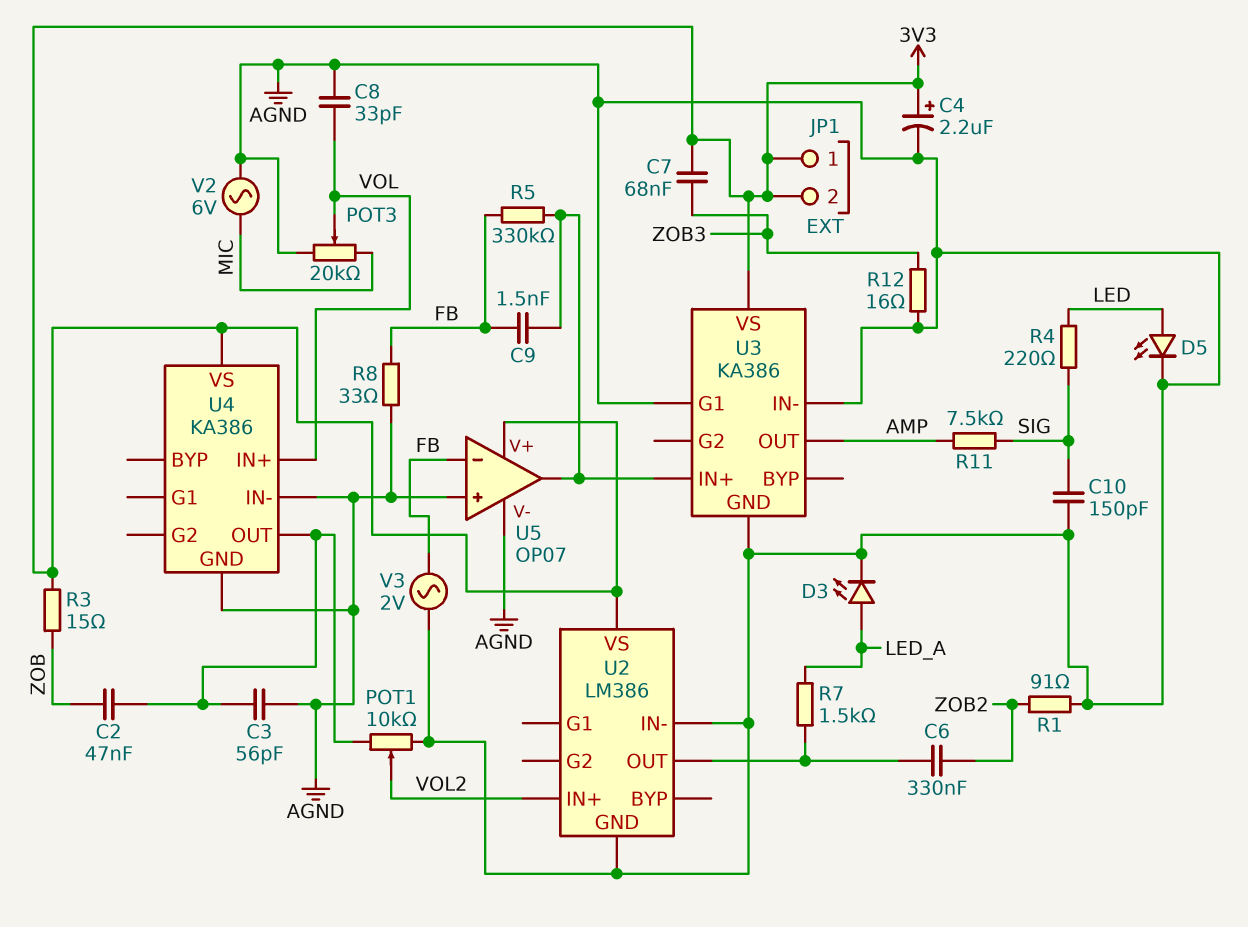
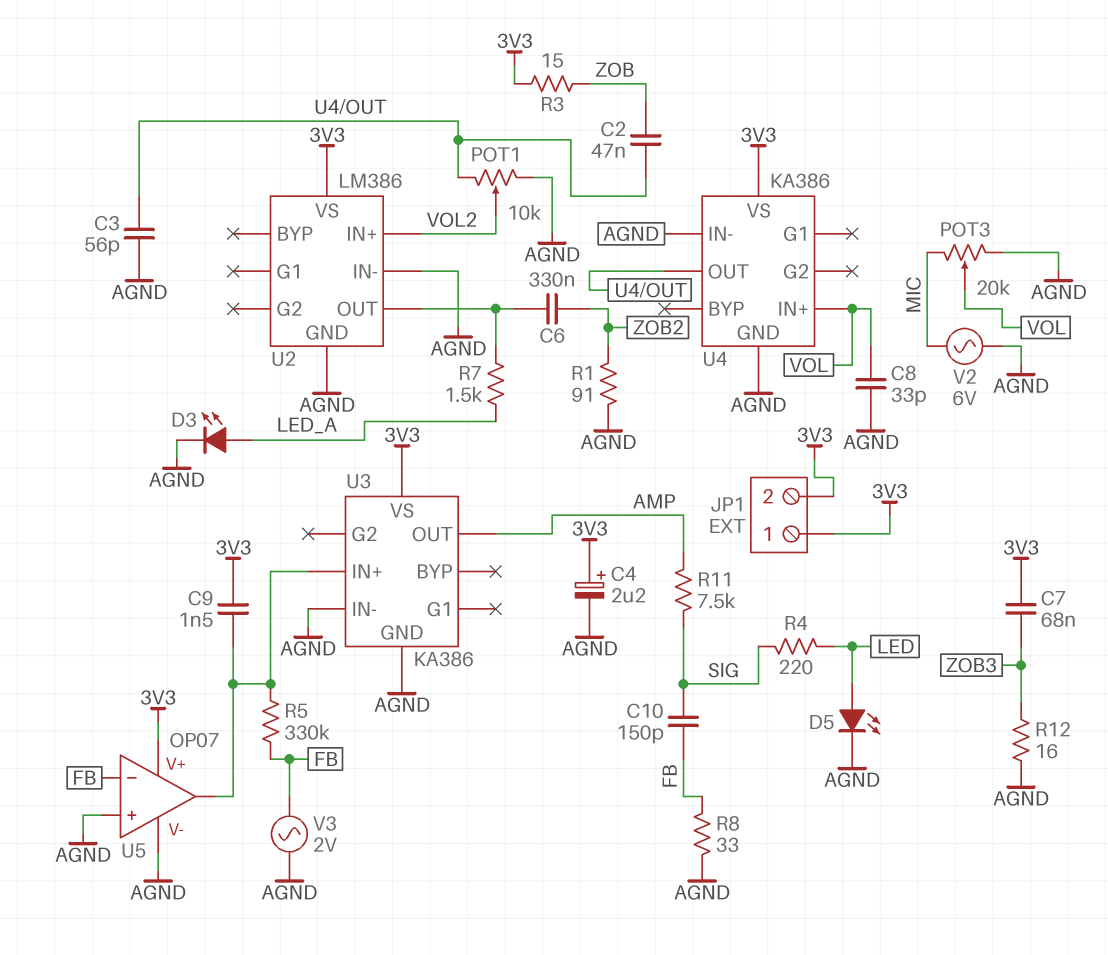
C9: 1.5nF (FB, U3/IN+) -> 1.5nF (3V3, U3/IN+)
C10: 150pF (AGND, SIG) -> 150pF (FB, SIG)
U3 pin G1: AGND -> none

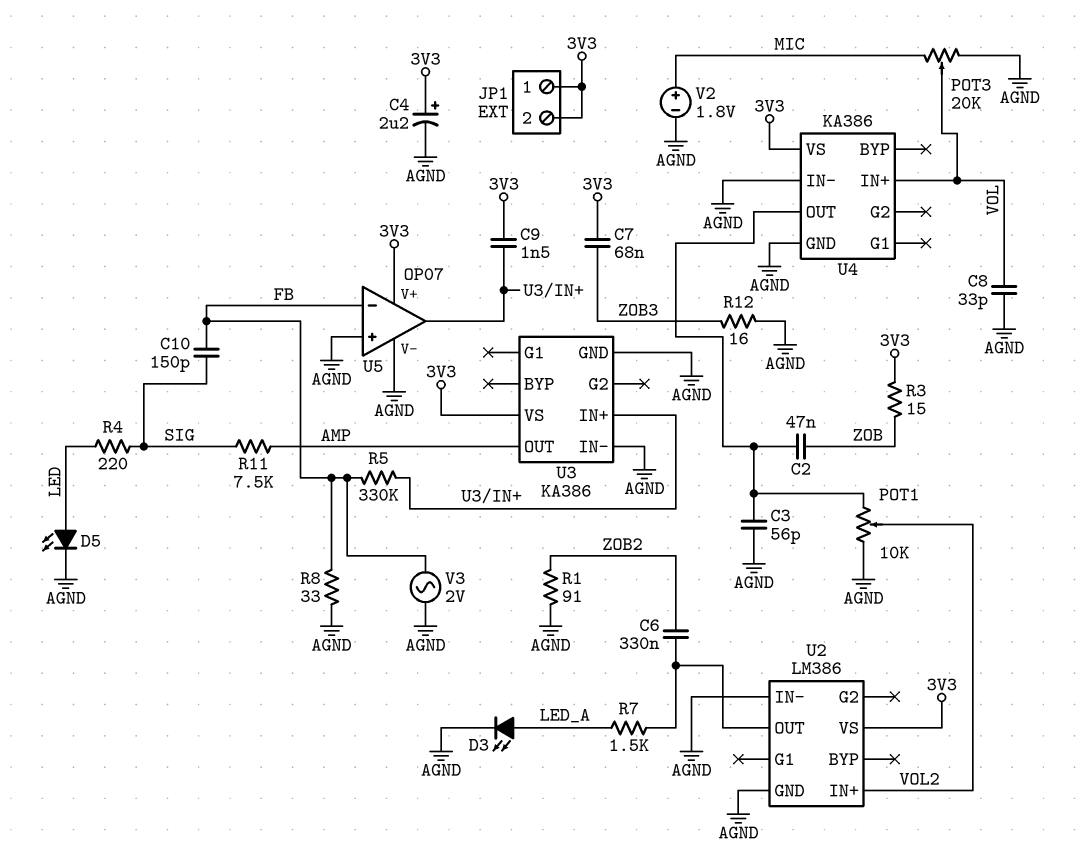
V2: AC 6V (AGND, MIC) -> 1.8V (plus MIC, minus AGND)

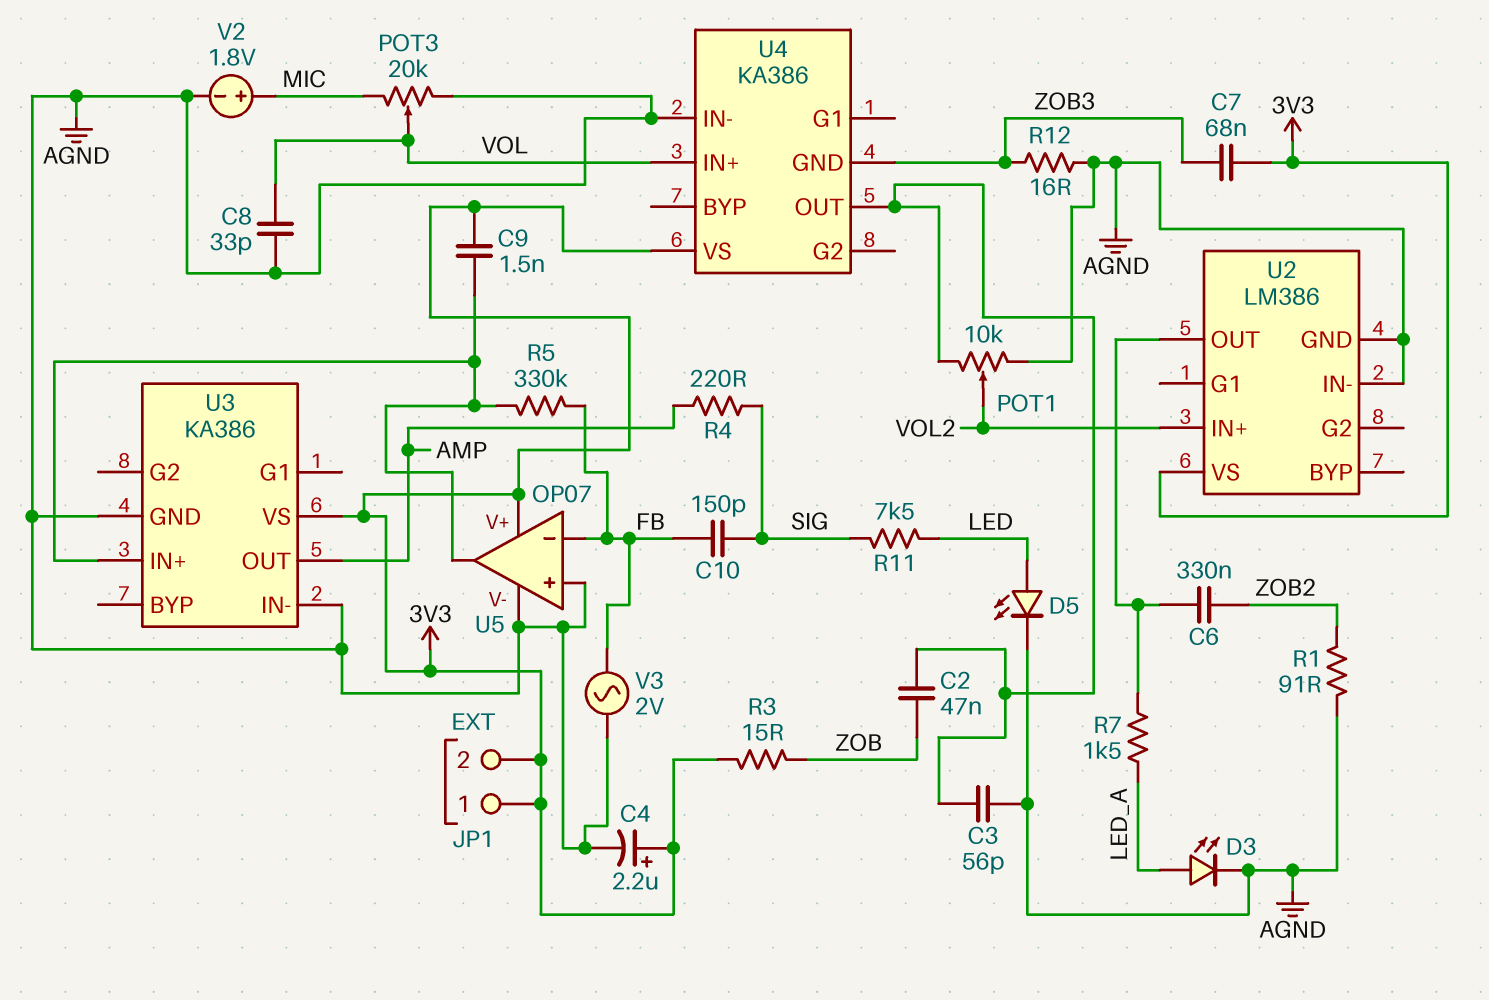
R4: 220 (LED, SIG) -> 220 (AMP, SIG)
R8: 33 (AGND, FB) -> none
R11: 7.5k (AMP, SIG) -> 7.5k (LED, SIG)
U4 pin GND: AGND -> ZOB3

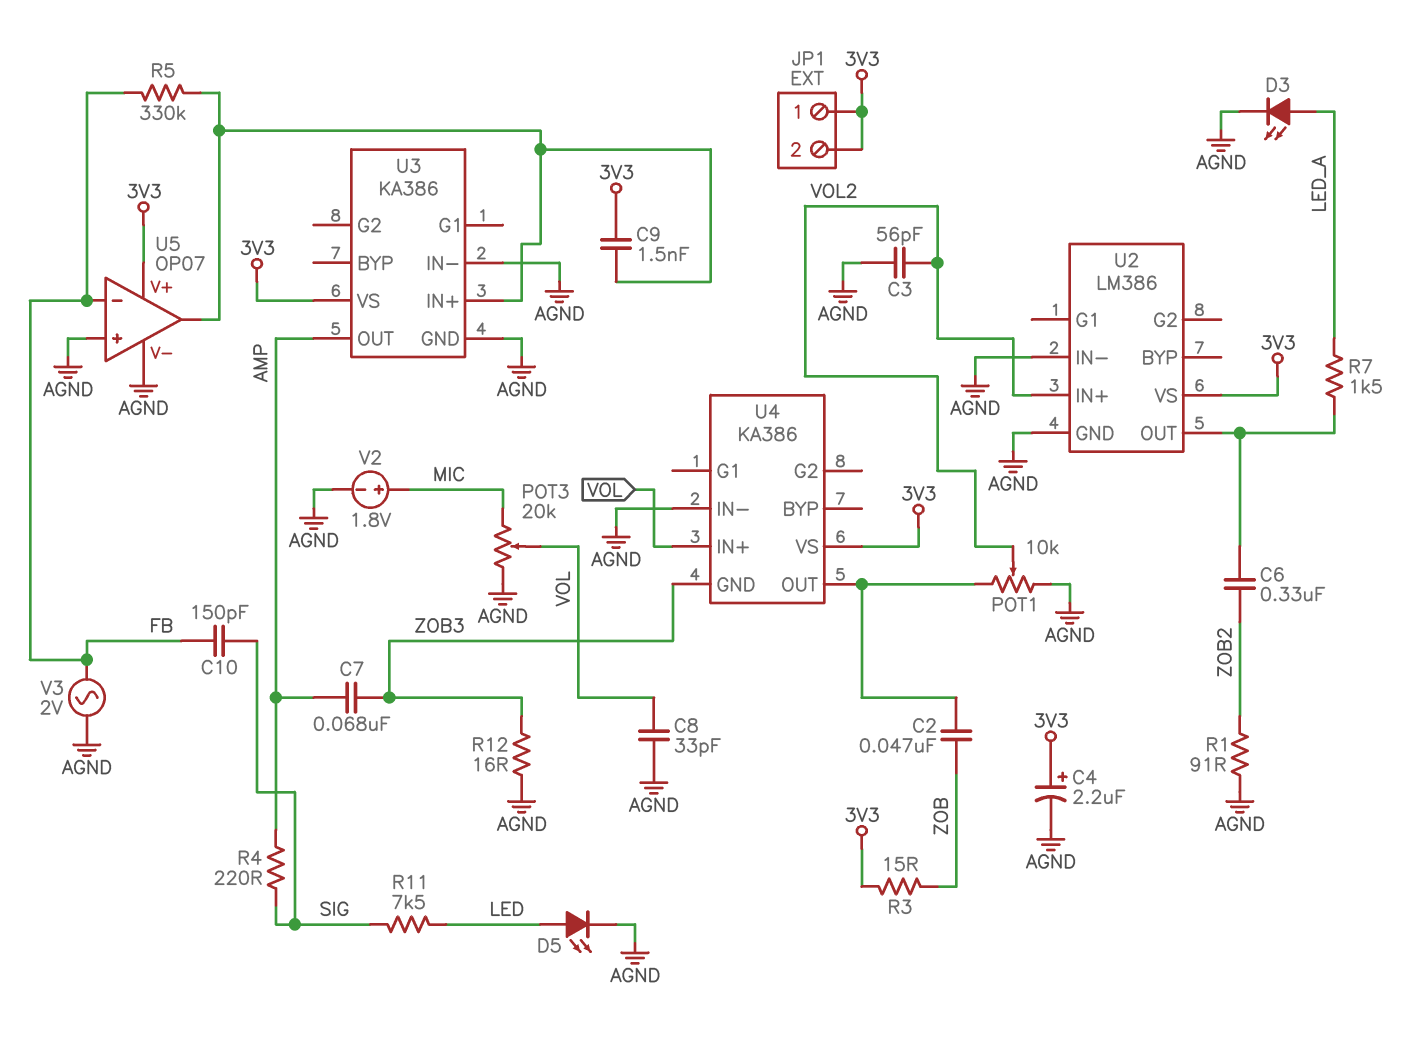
C3: 56pF (AGND, U4/OUT) -> 56pF (AGND, VOL2)
C7: 68nF (3V3, ZOB3) -> 68nF (AMP, ZOB3)

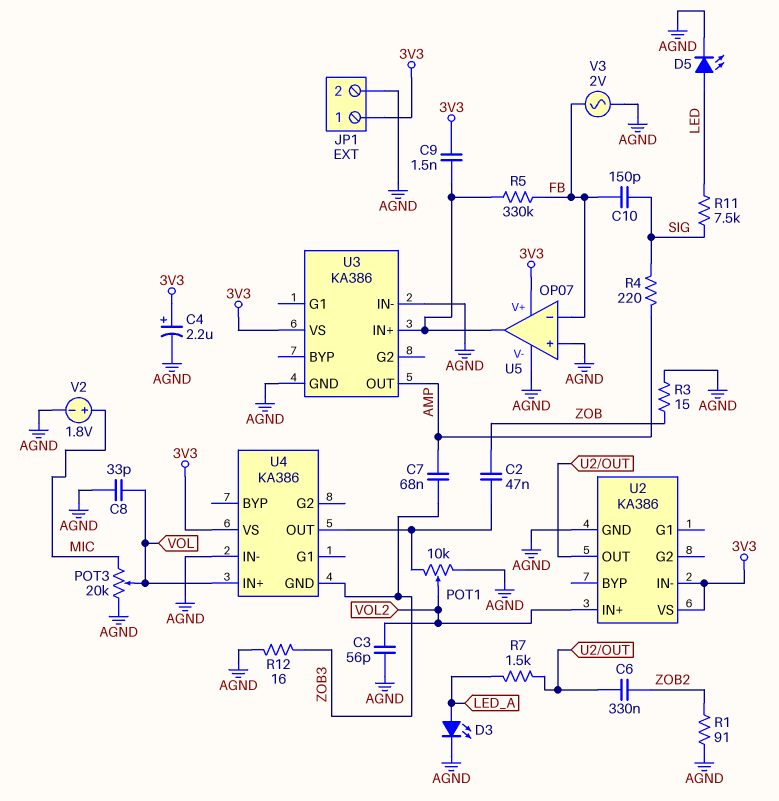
JP1 pin 2: 3V3 -> AGND
R3: 15 (3V3, ZOB) -> 15 (AGND, ZOB)
U2: LM386 -> KA386
U2 pin IN-: AGND -> 3V3

